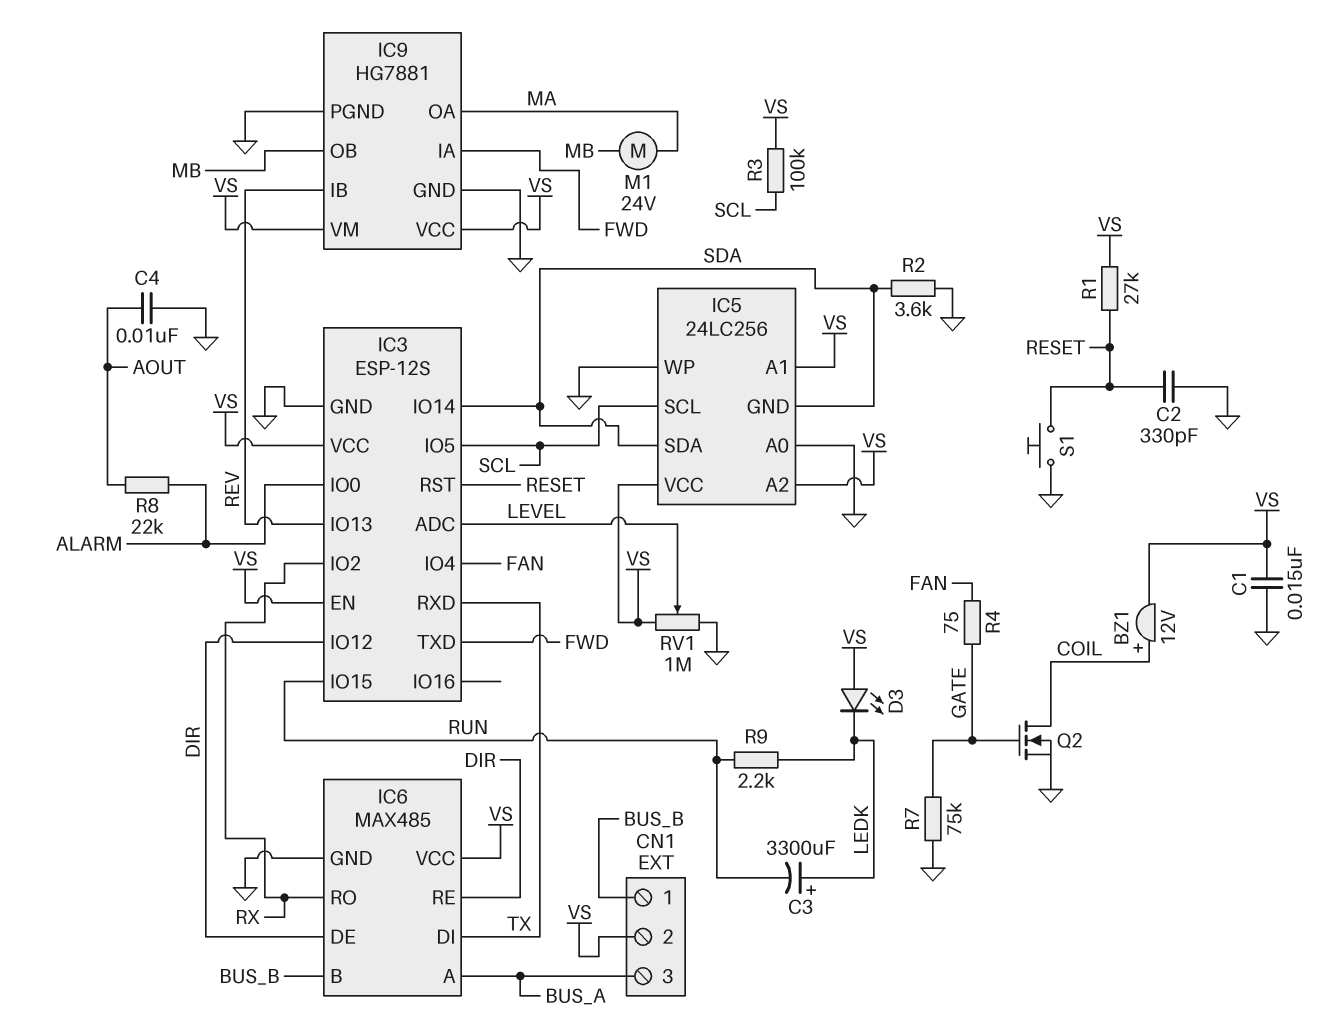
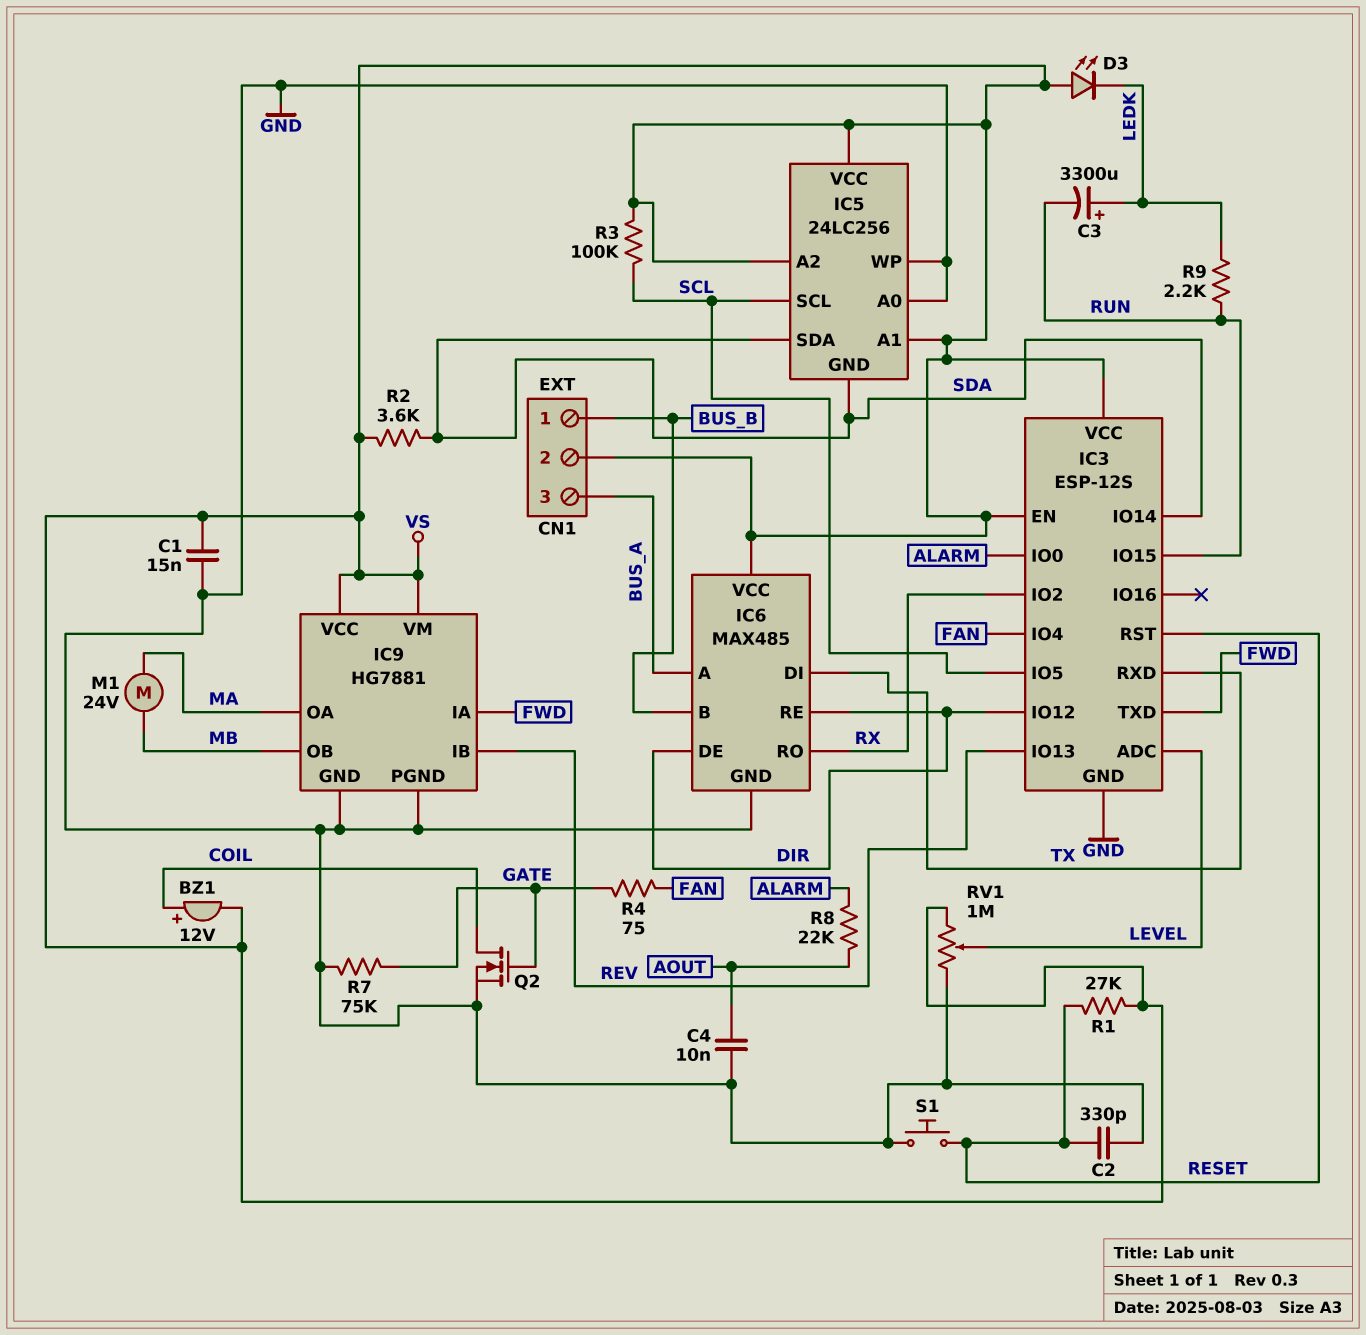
R2: 3.6k (GND, SDA) -> 3.6k (SDA, VS)

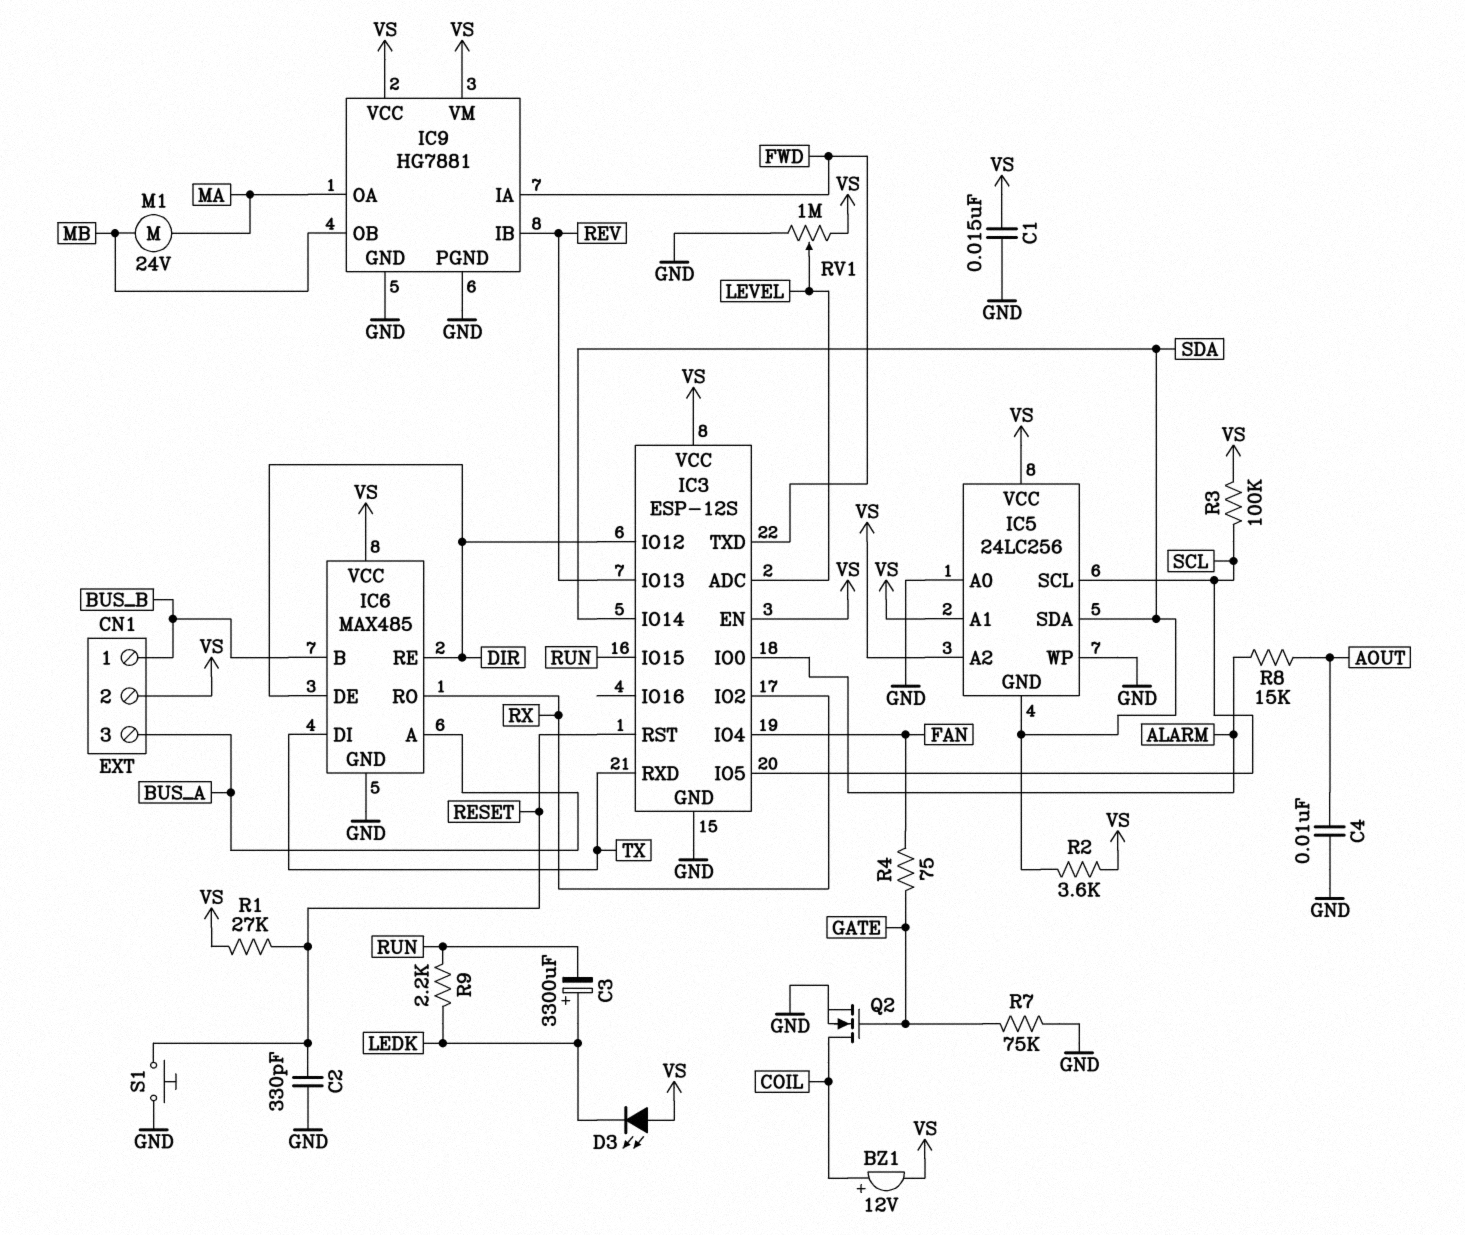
R8: 22k (ALARM, AOUT) -> 15k (ALARM, AOUT)

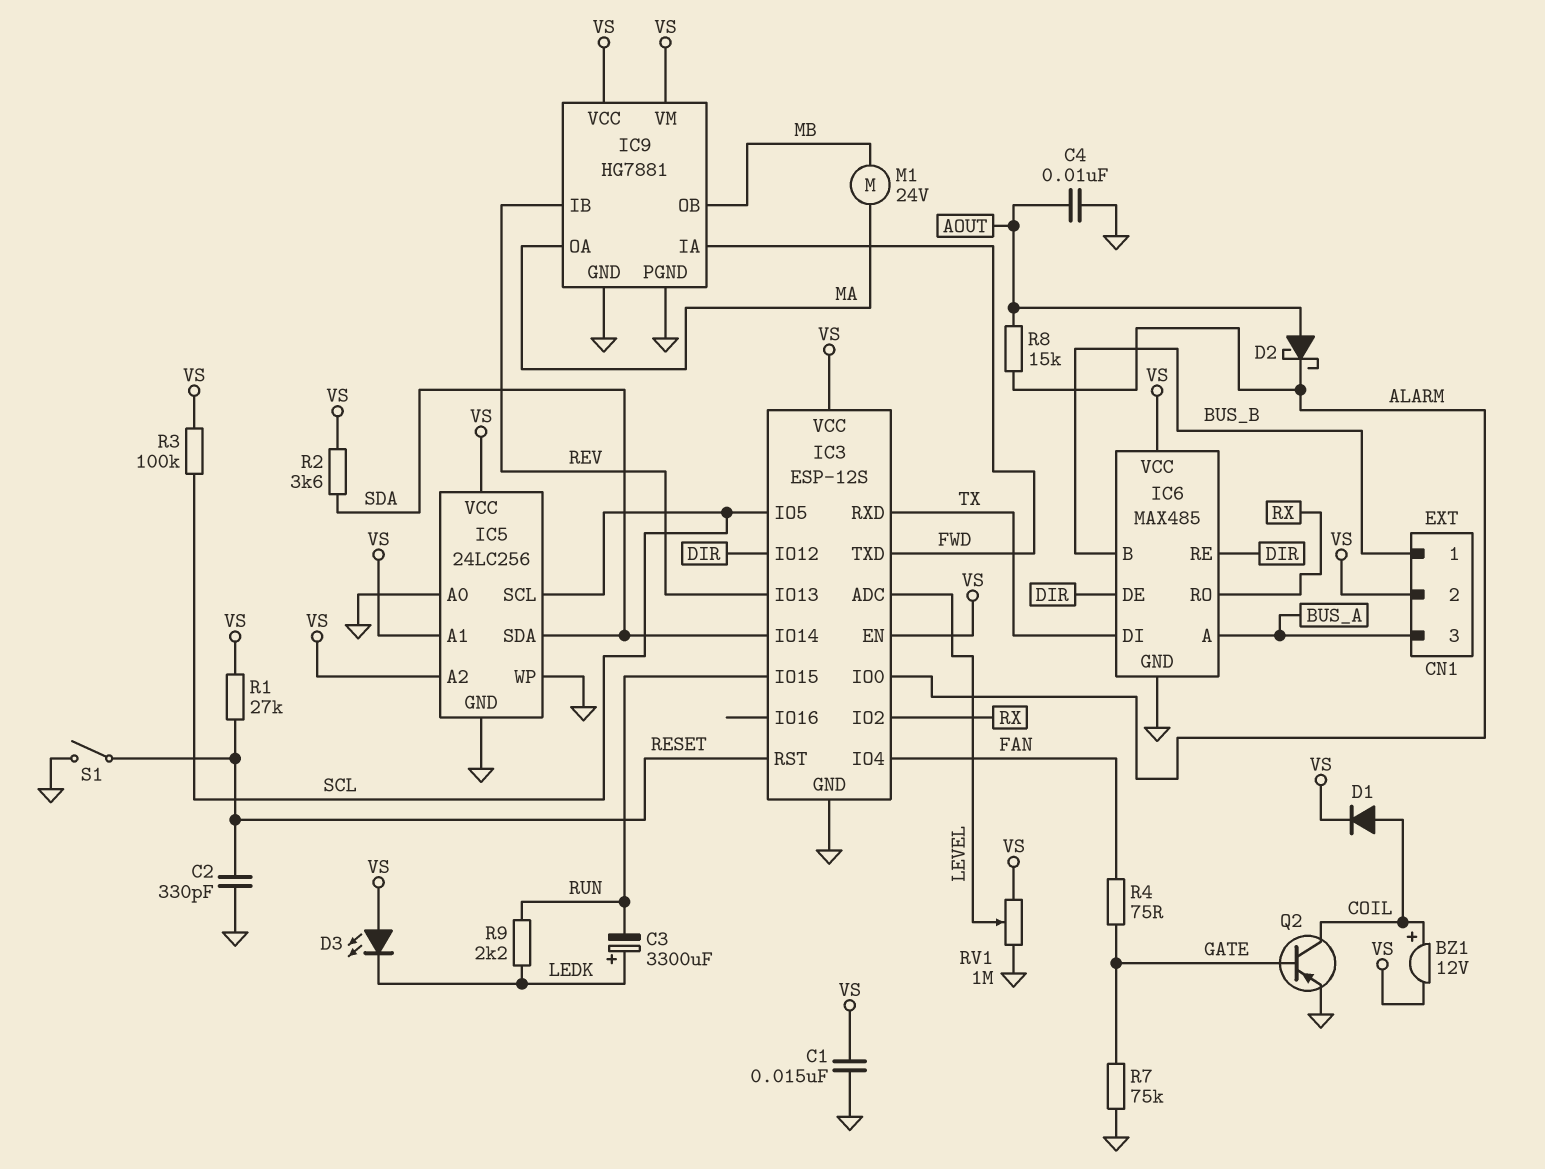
D1: none -> diode (A COIL, K VS)
D2: none -> schottky (A AOUT, K ALARM)
IC5 pin GND: SDA -> GND
Q2: NMOS (G GATE, D COIL, S GND) -> PNP (B GATE, C COIL, E GND)
S1: button (GND, RESET) -> switch (GND, RESET)

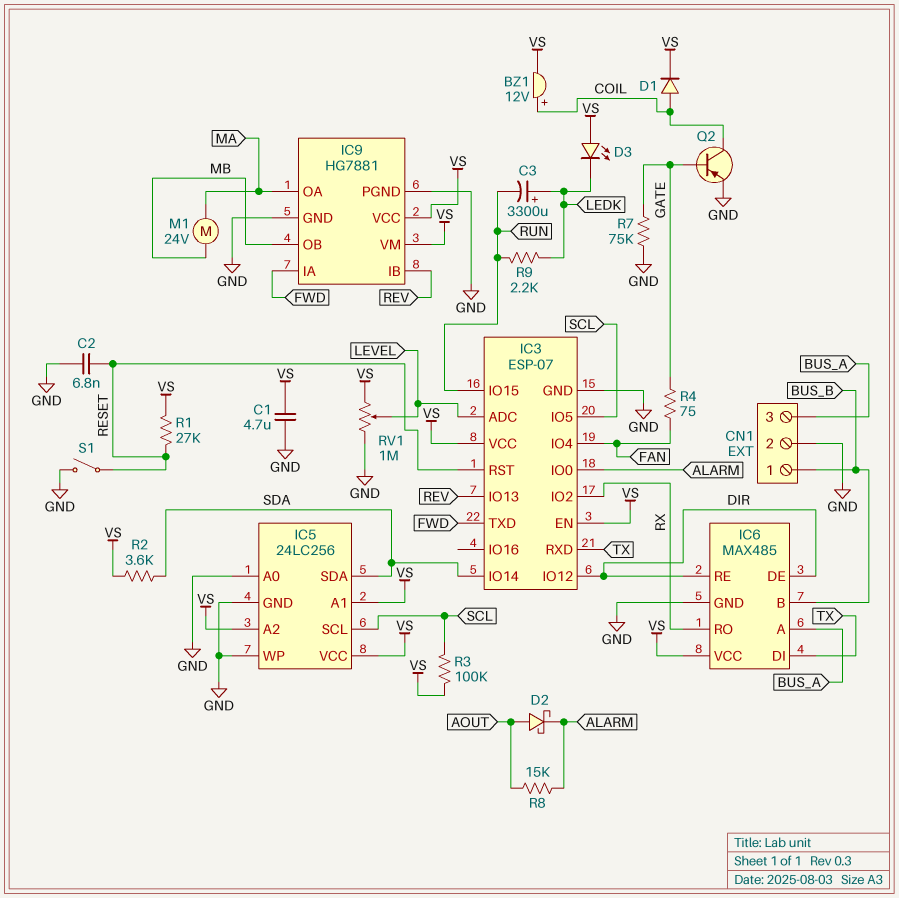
C1: 15nF (GND, VS) -> 4.7uF (GND, VS)
C2: 330pF (GND, RESET) -> 6.8nF (GND, RESET)
C4: 10nF (AOUT, GND) -> none
CN1 pin 2: VS -> GND
IC3: ESP-12S -> ESP-07

